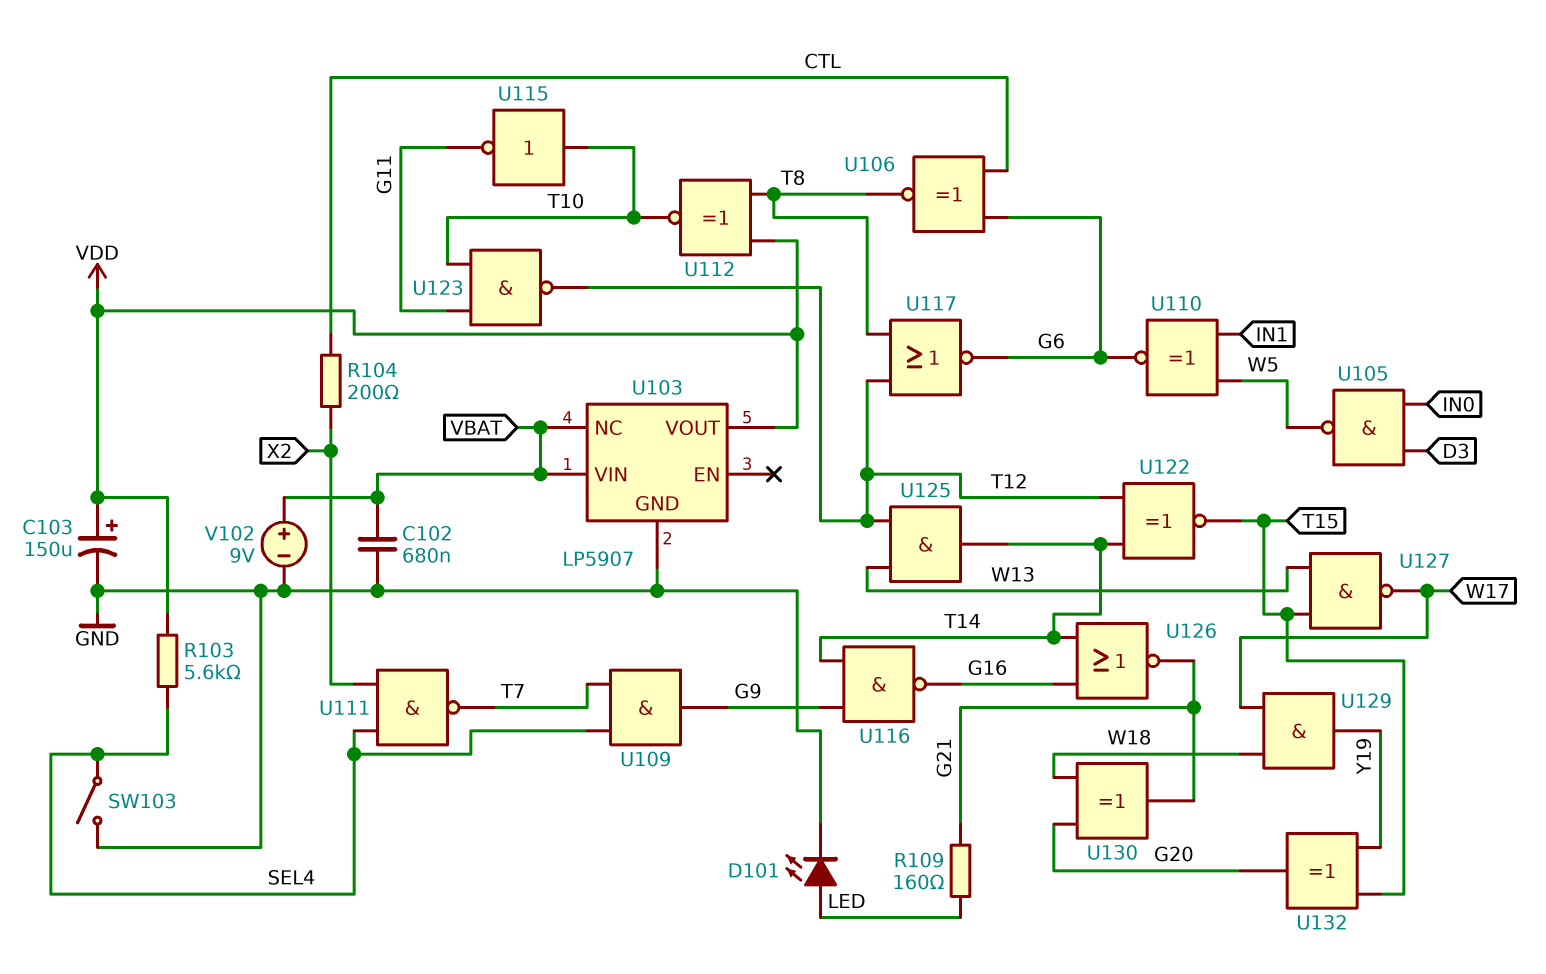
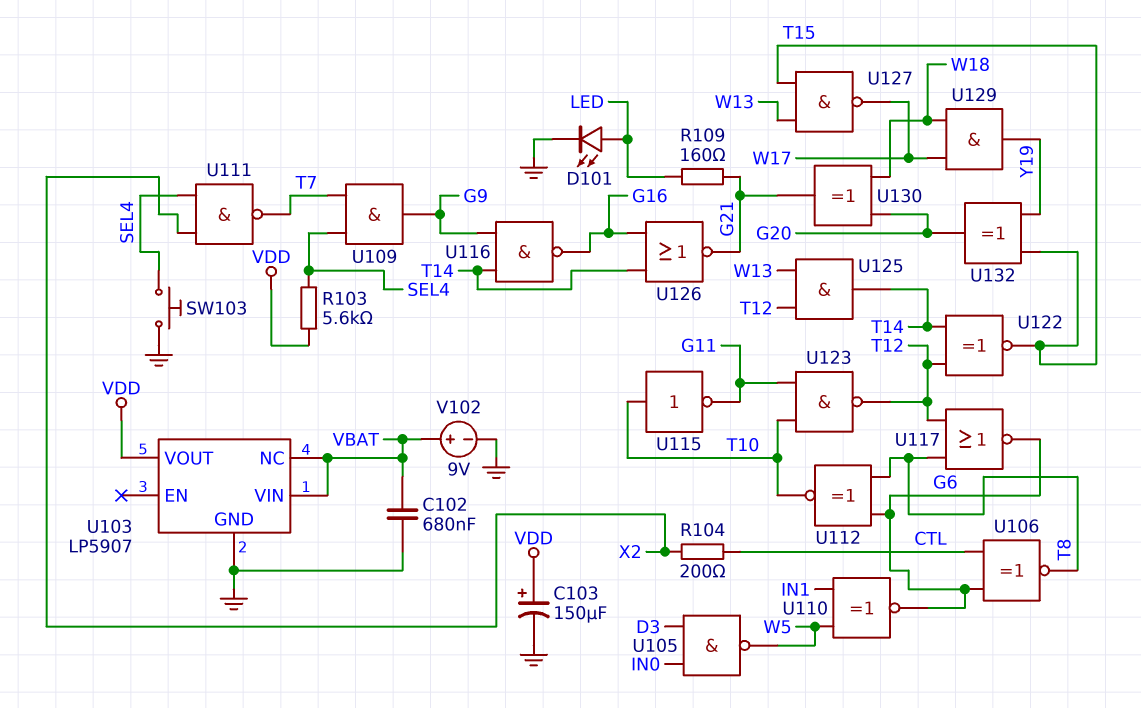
SW103: switch (GND, SEL4) -> button (GND, SEL4)
U112: XNOR (in T8, in VDD, out T10) -> XNOR (in G6, in T8, out T10)

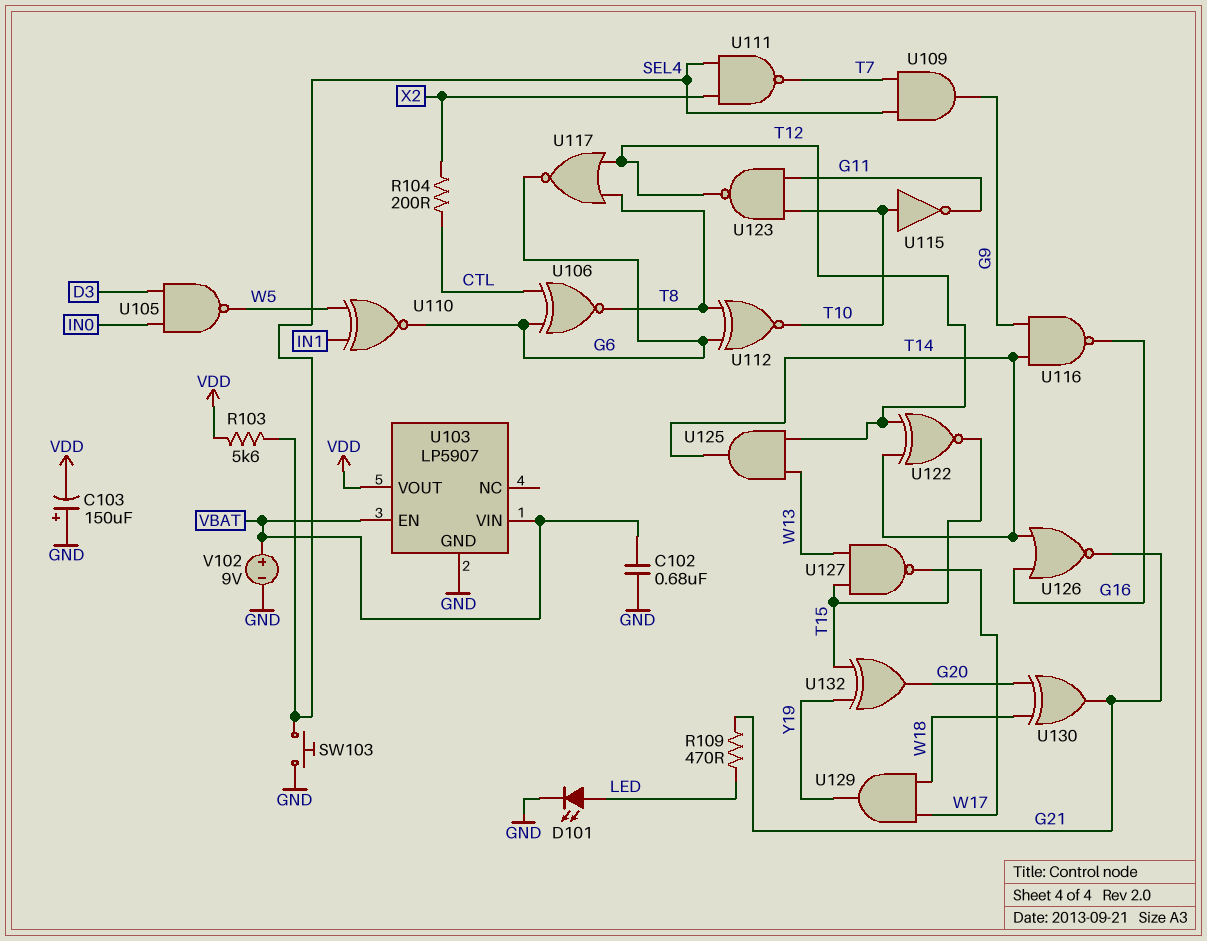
C103: 150uF (plus VDD, minus GND) -> 150uF (plus GND, minus VDD)
R109: 160 (G21, LED) -> 470 (G21, LED)
U103 pin EN: none -> VBAT
U103 pin NC: VBAT -> none

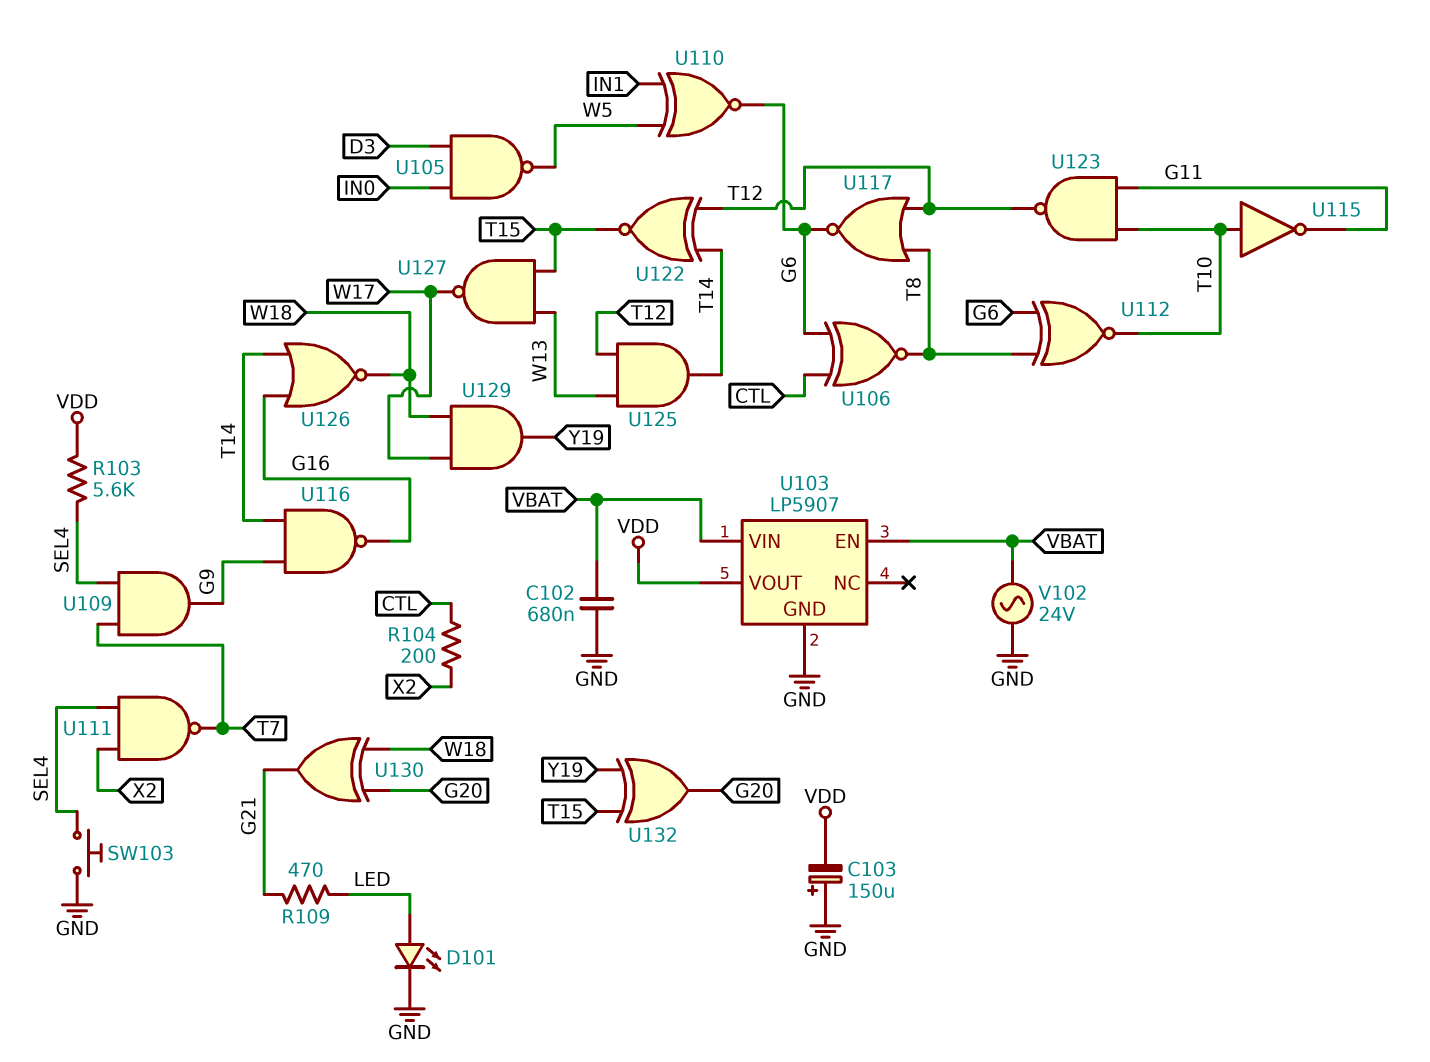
U126: NOR (in G16, in T14, out G21) -> NOR (in G16, in T14, out W18)
V102: 9V (plus VBAT, minus GND) -> AC 24V (GND, VBAT)

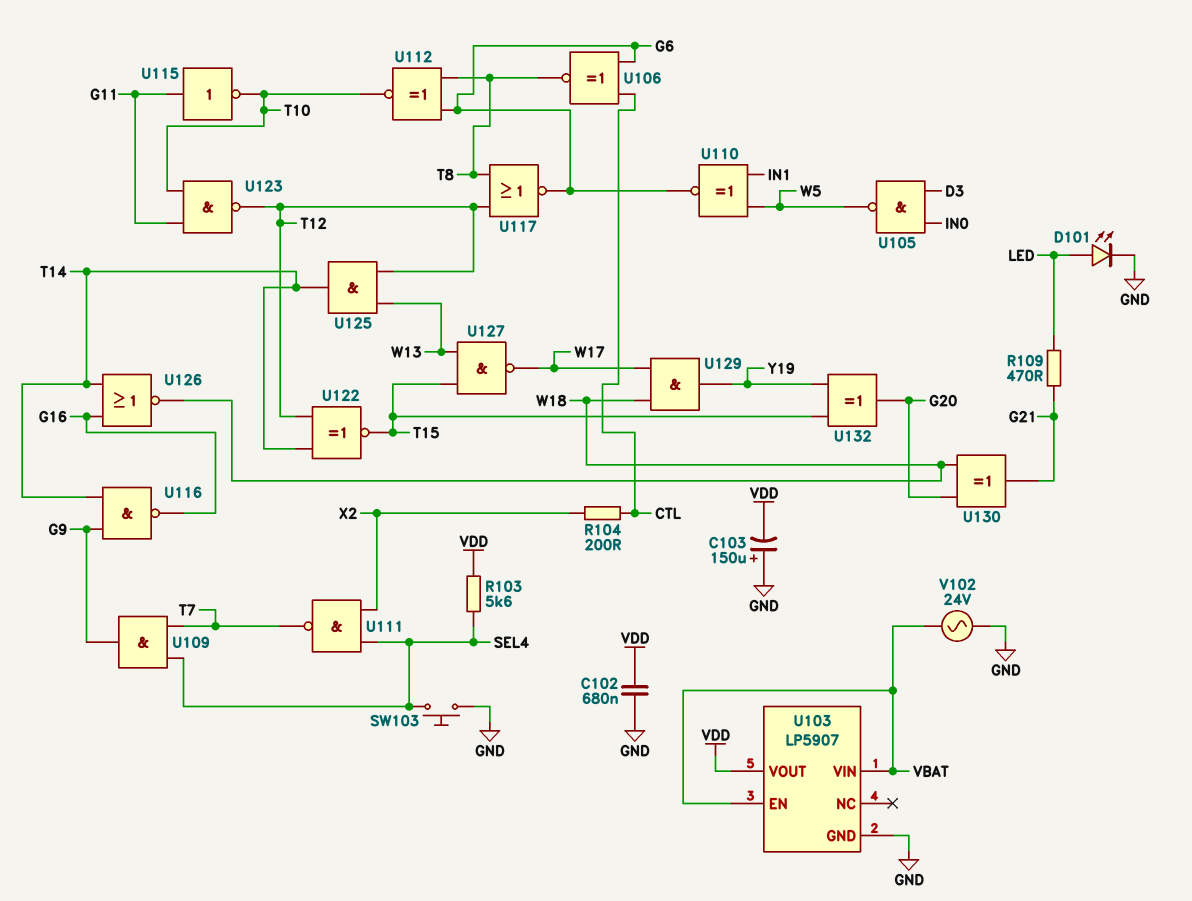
C102: 680nF (GND, VBAT) -> 680nF (GND, VDD)
U115: NOT (in T10, out G11) -> NOT (in G11, out T10)

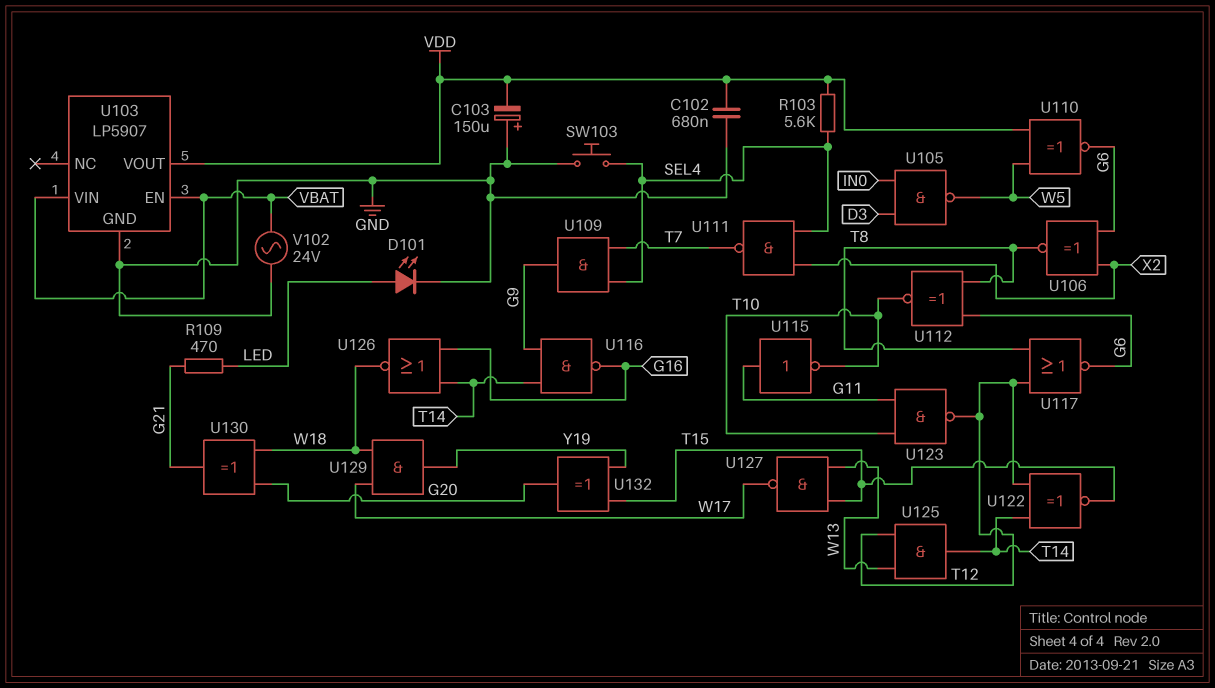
R104: 200 (CTL, X2) -> none
U106: XNOR (in CTL, in G6, out T8) -> XNOR (in G6, in X2, out T8)
U110: XNOR (in IN1, in W5, out G6) -> XNOR (in VDD, in W5, out G6)

